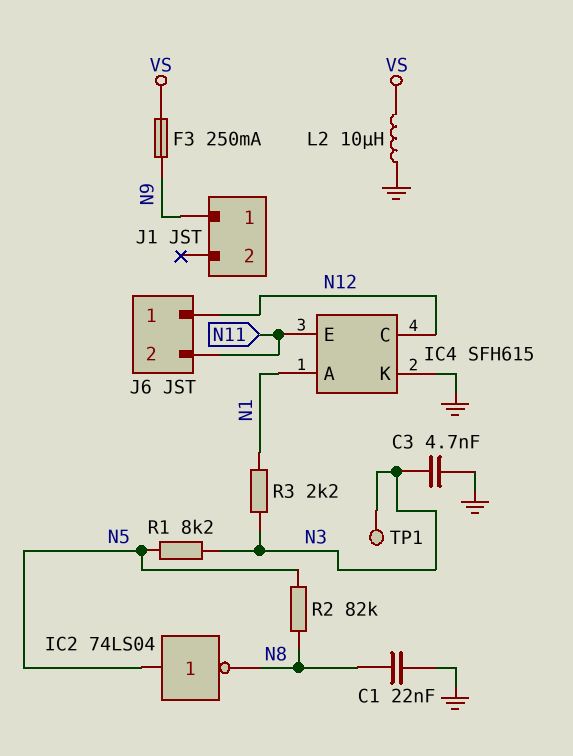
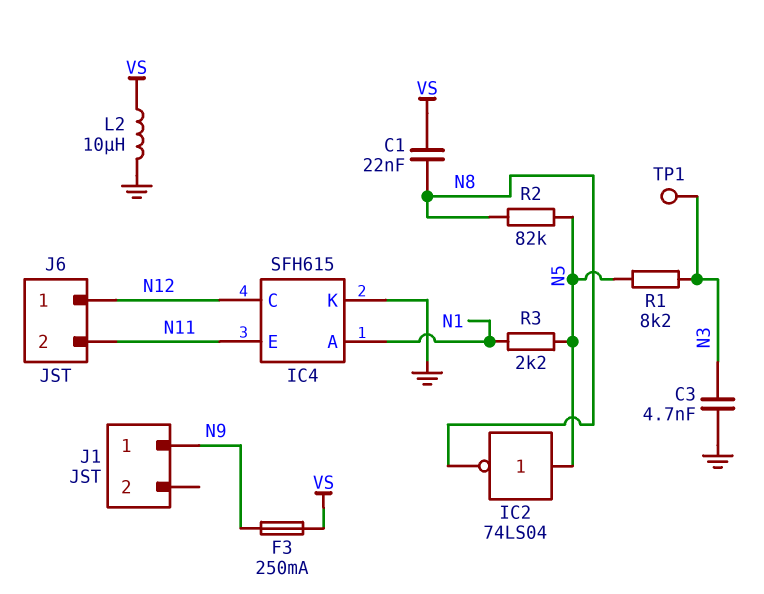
C1: 22nF (GND, N8) -> 22nF (N8, VS)
R3: 2.2k (N1, N3) -> 2.2k (N1, N5)

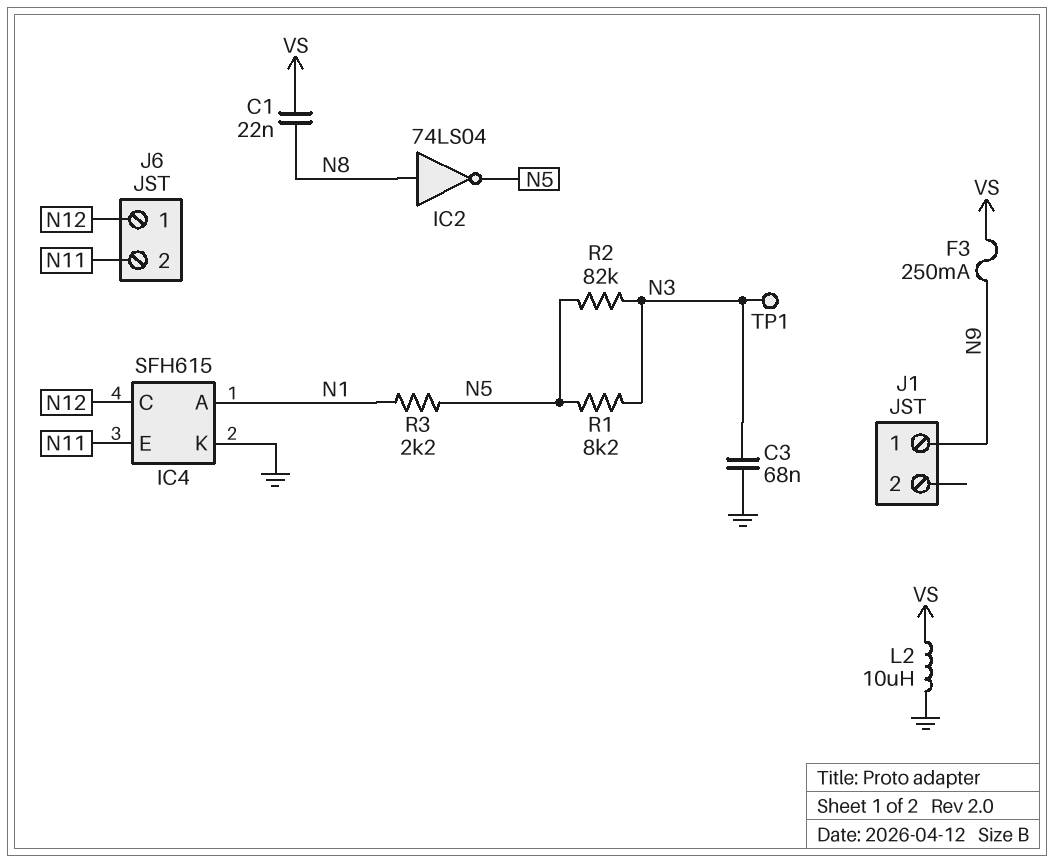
C3: 4.7nF (GND, N3) -> 68nF (GND, N3)
IC2: NOT 74LS04 (in N5, out N8) -> NOT 74LS04 (in N8, out N5)
R2: 82k (N5, N8) -> 82k (N3, N5)

